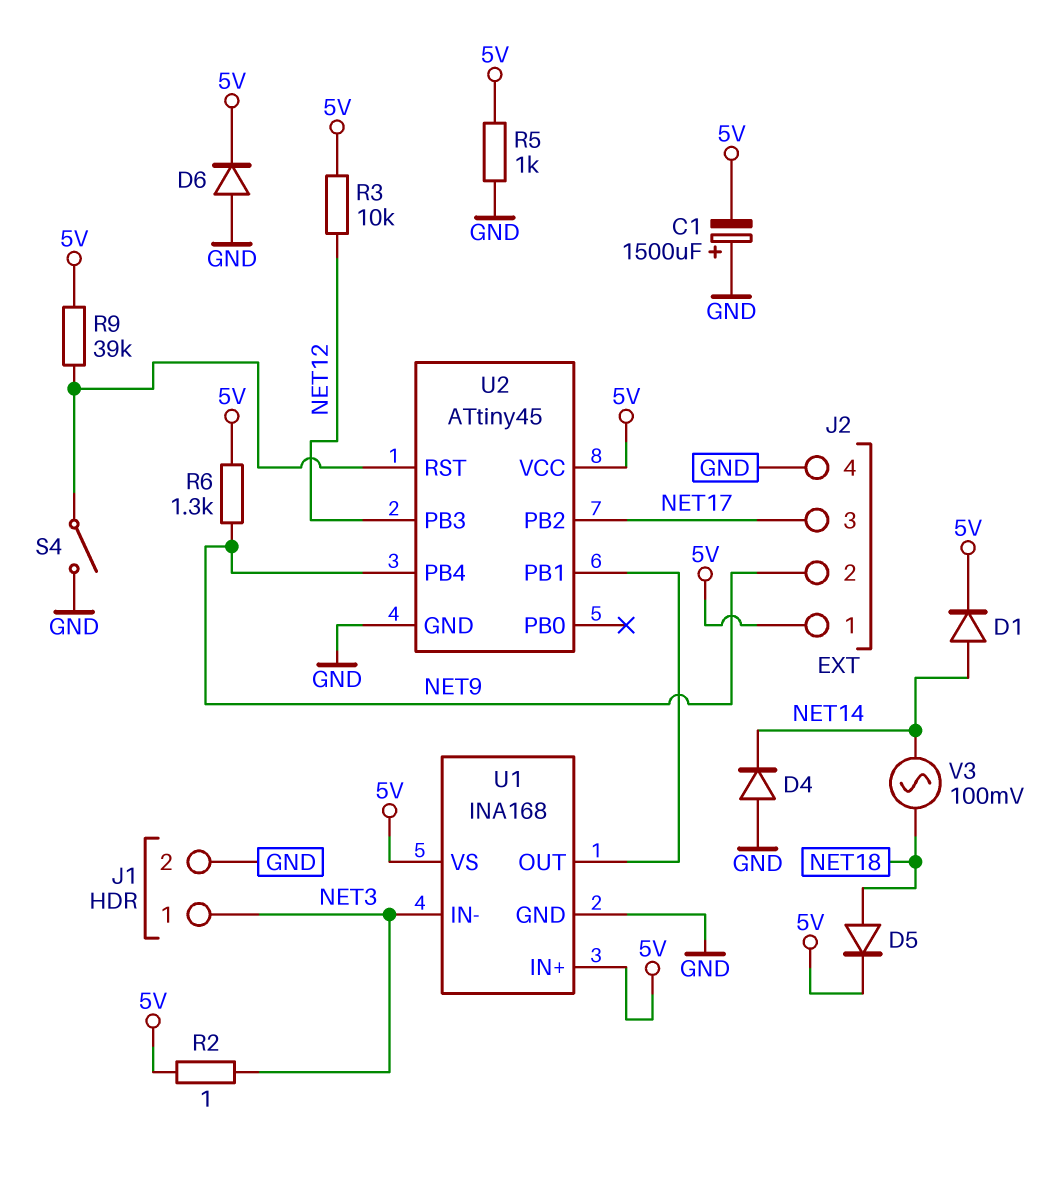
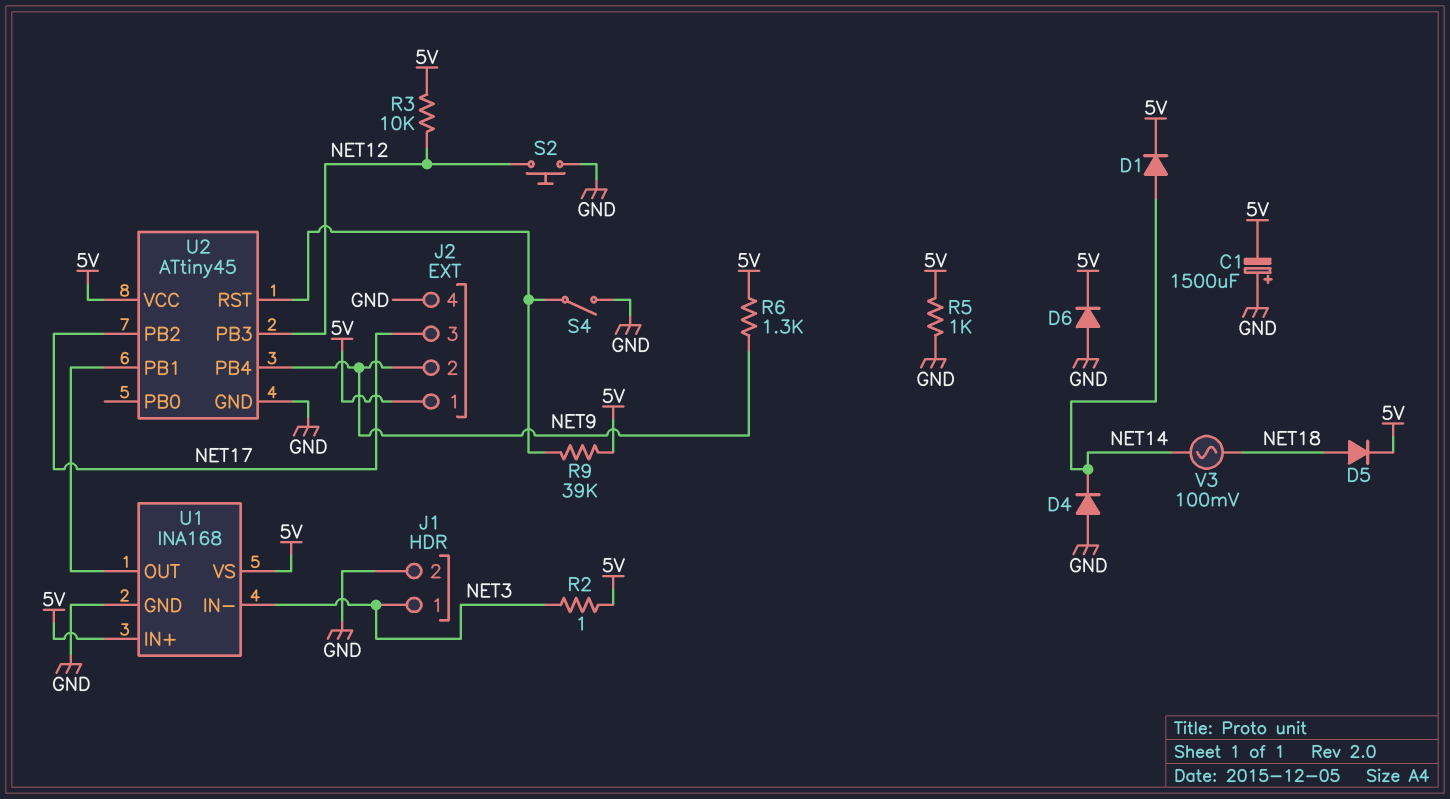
S2: none -> button (GND, NET12)

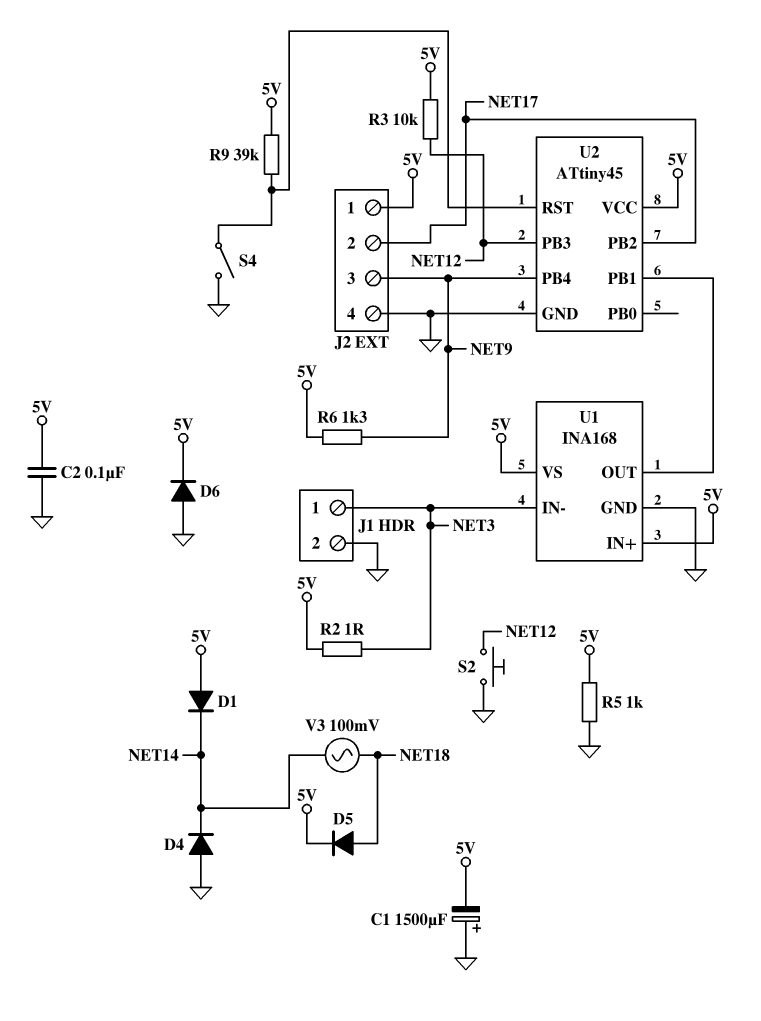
C2: none -> 100nF (5V, GND)
D1: diode (A NET14, K 5V) -> diode (A 5V, K NET14)
J2 pin 2: NET9 -> NET17
J2 pin 3: NET17 -> NET9

